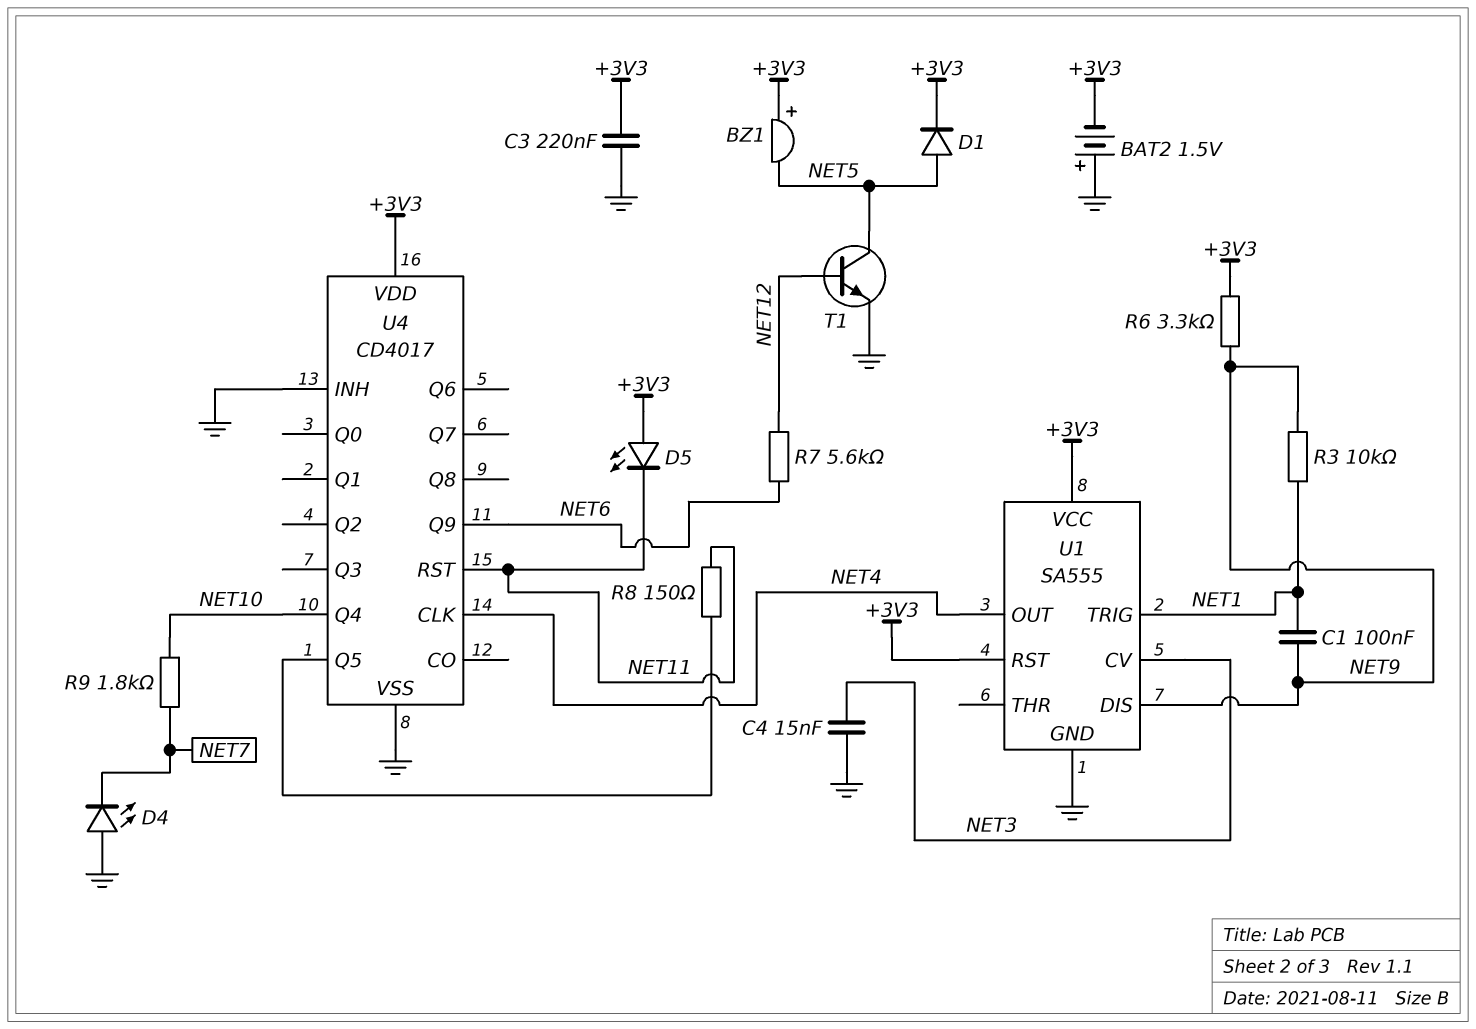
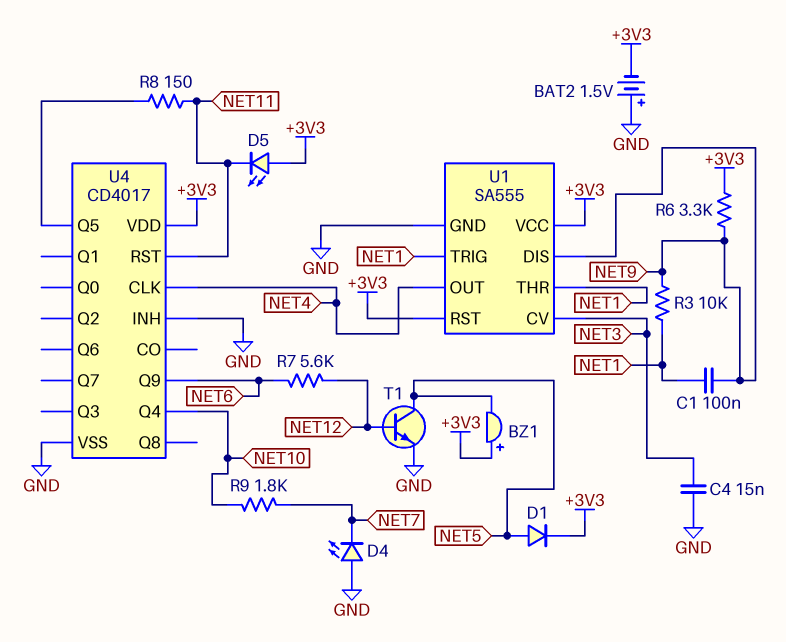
C3: 220nF (+3V3, GND) -> none
U1 pin THR: none -> NET1

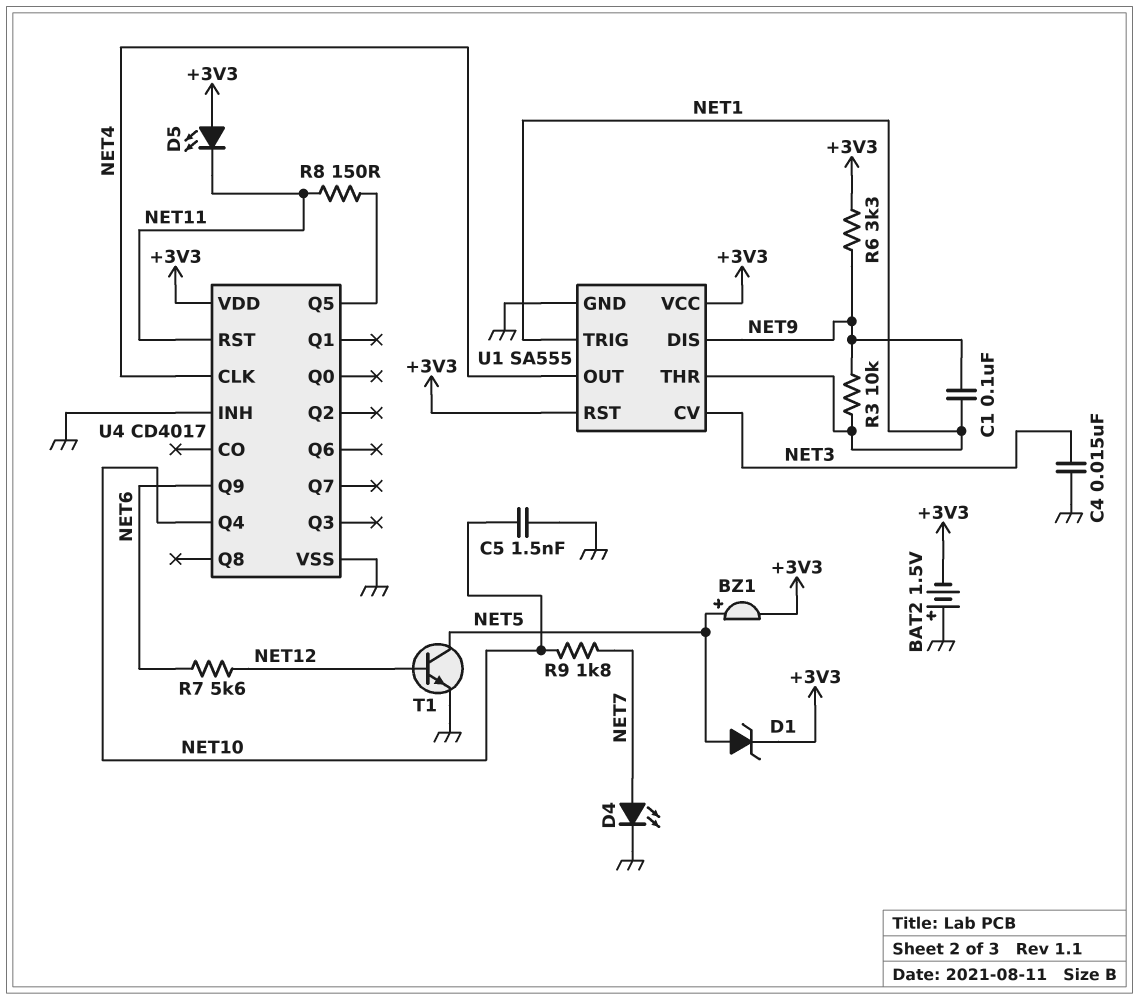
BZ1: buzzer (plus +3V3, minus NET5) -> buzzer (plus NET5, minus +3V3)
C5: none -> 1.5nF (GND, NET10)
D1: diode (A NET5, K +3V3) -> zener (A NET5, K +3V3)
D4: LED (A GND, K NET7) -> LED (A NET7, K GND)

